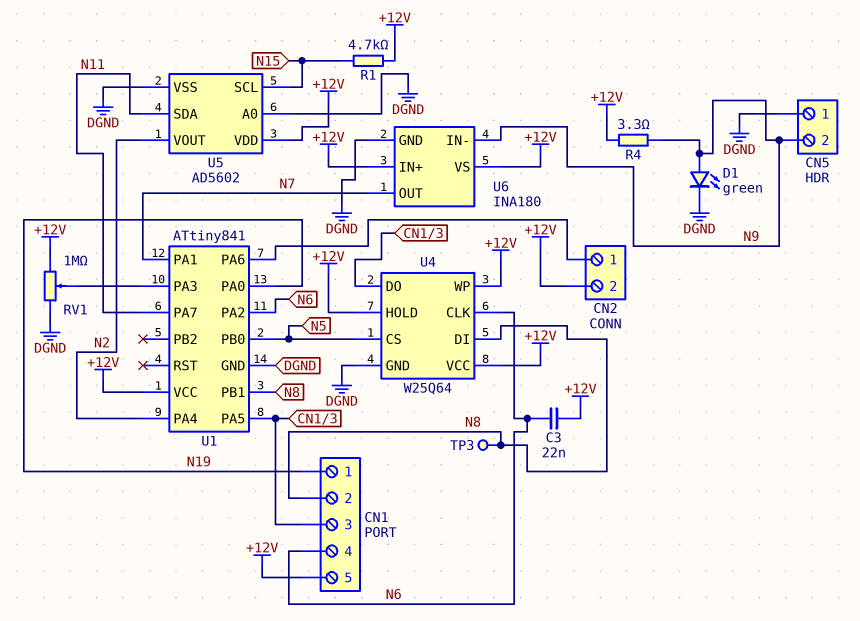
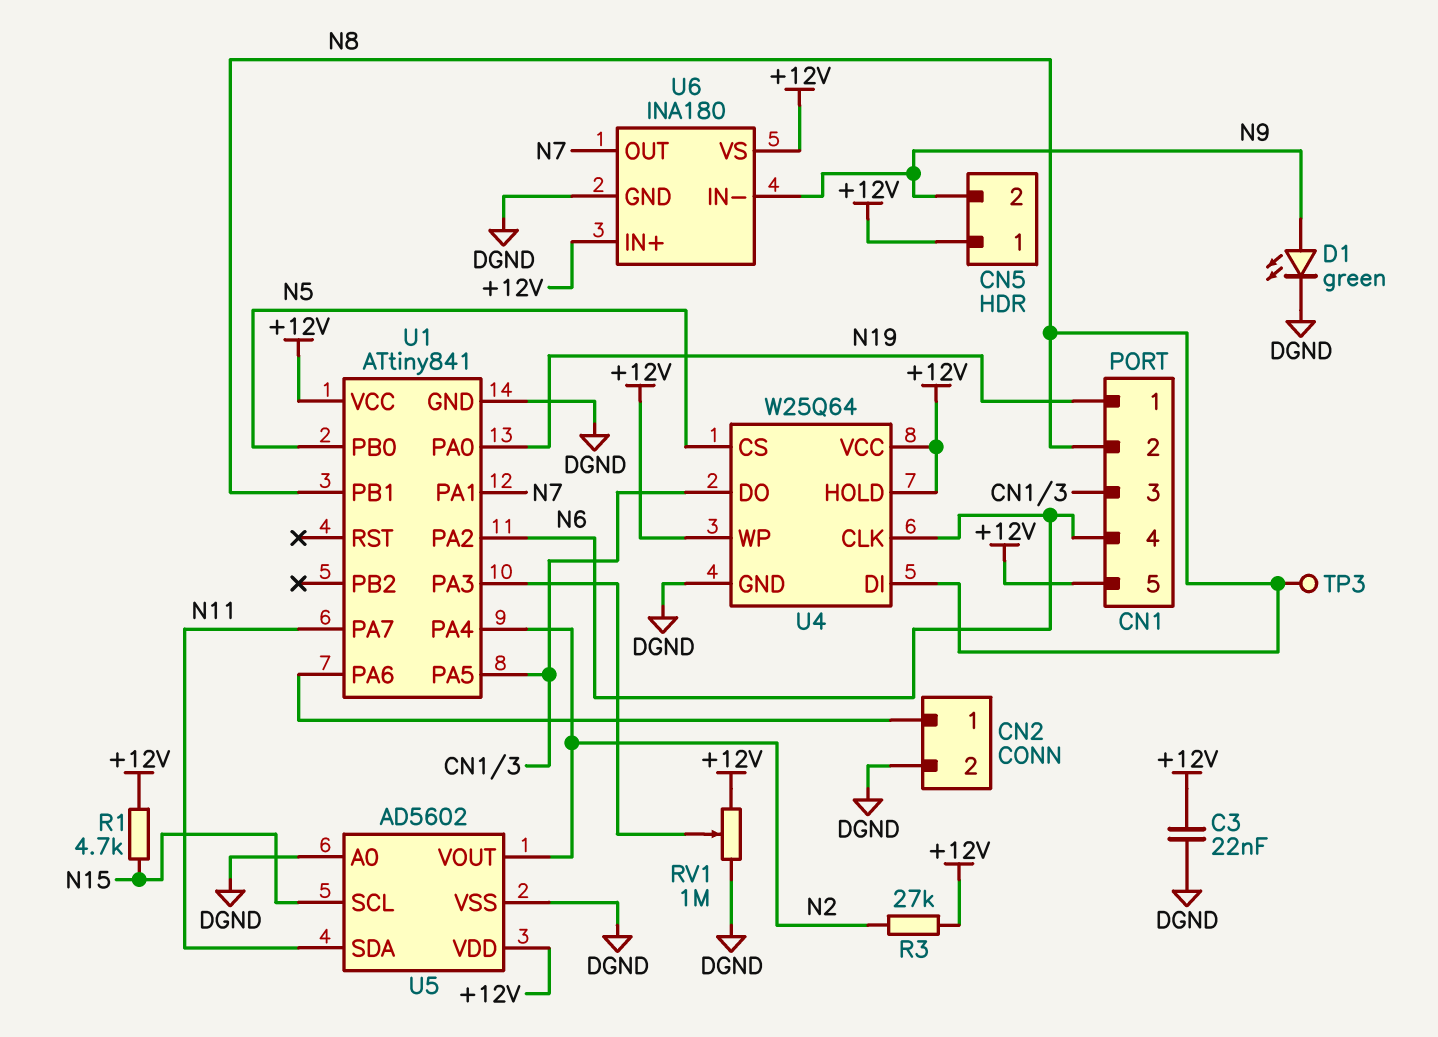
C3: 22nF (+12V, N6) -> 22nF (+12V, DGND)
CN2 pin 2: +12V -> DGND
CN5 pin 1: DGND -> +12V
R3: none -> 27k (+12V, N2)
R4: 3.3 (+12V, N9) -> none

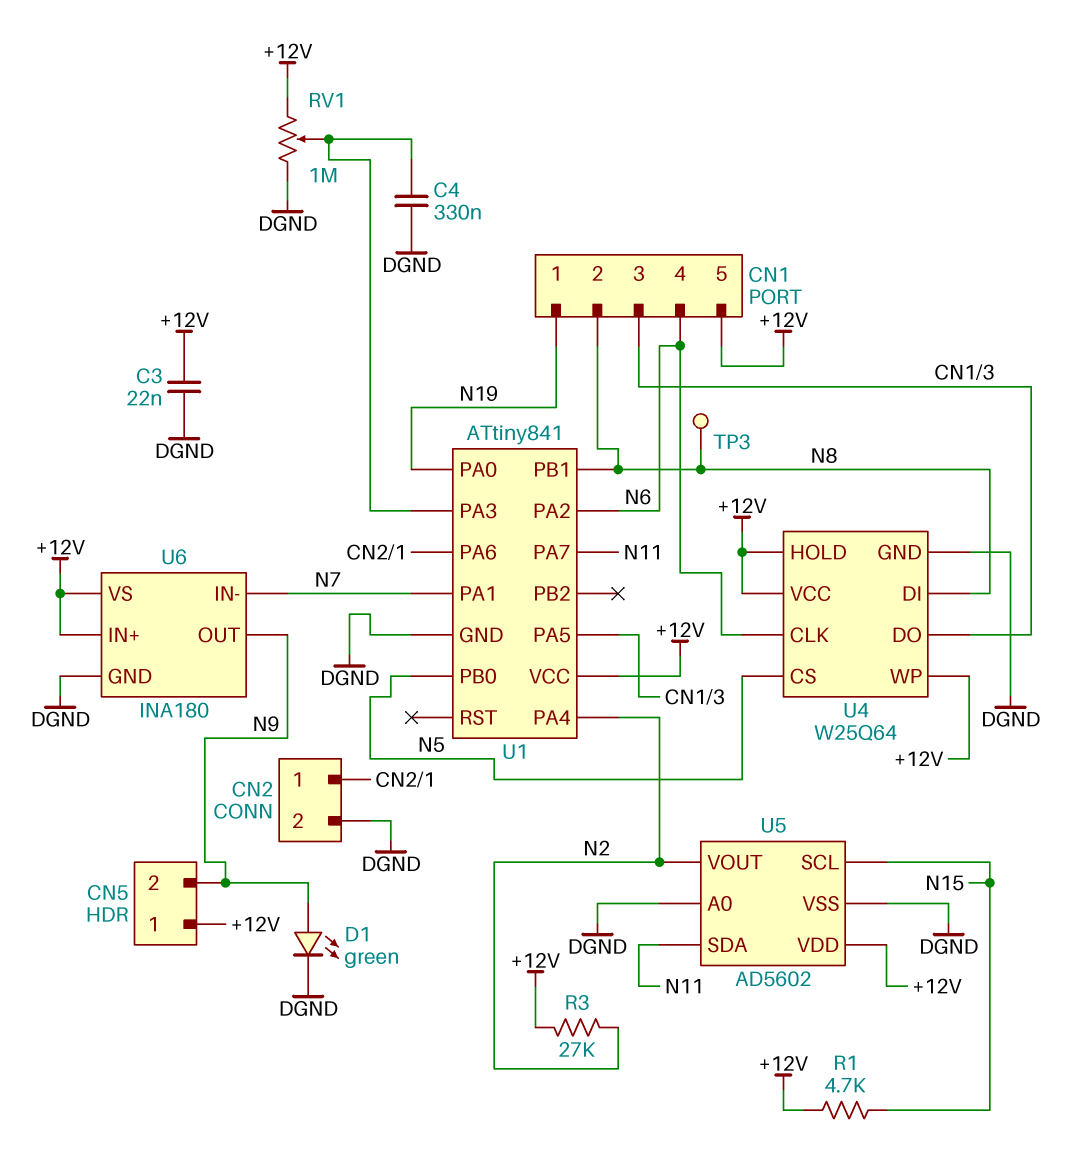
C4: none -> 330nF (DGND, U1/PA3)
U6 pin IN-: N9 -> N7
U6 pin OUT: N7 -> N9

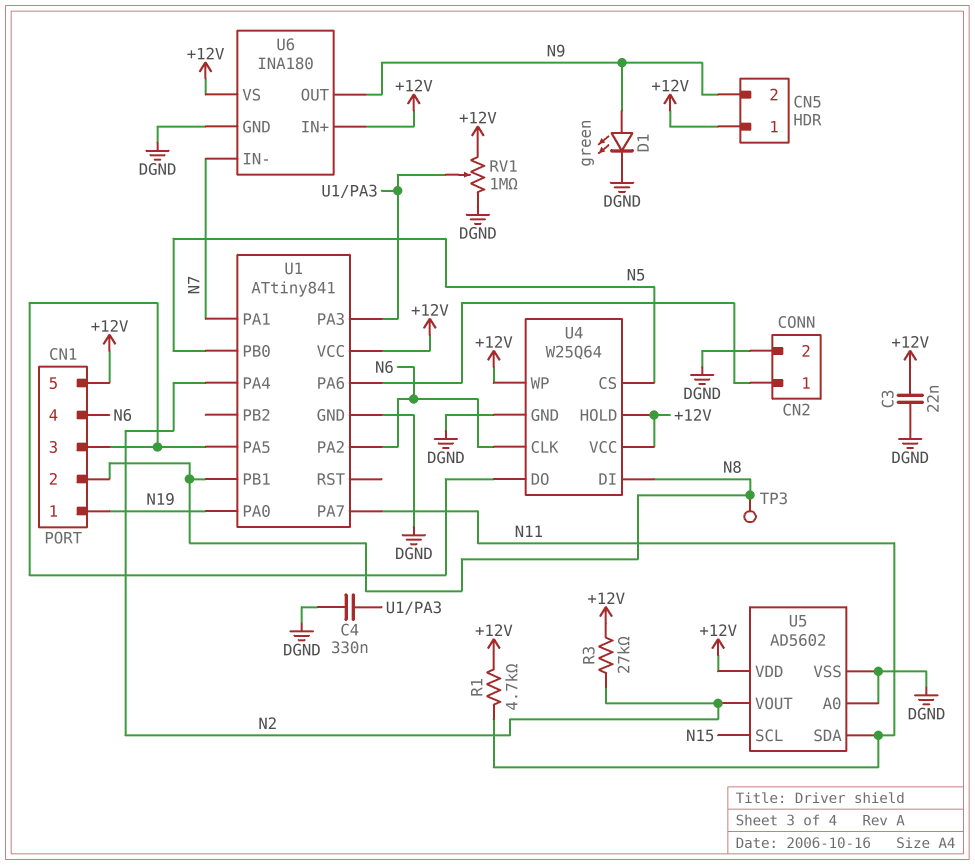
R1: 4.7k (+12V, N15) -> 4.7k (+12V, N11)

